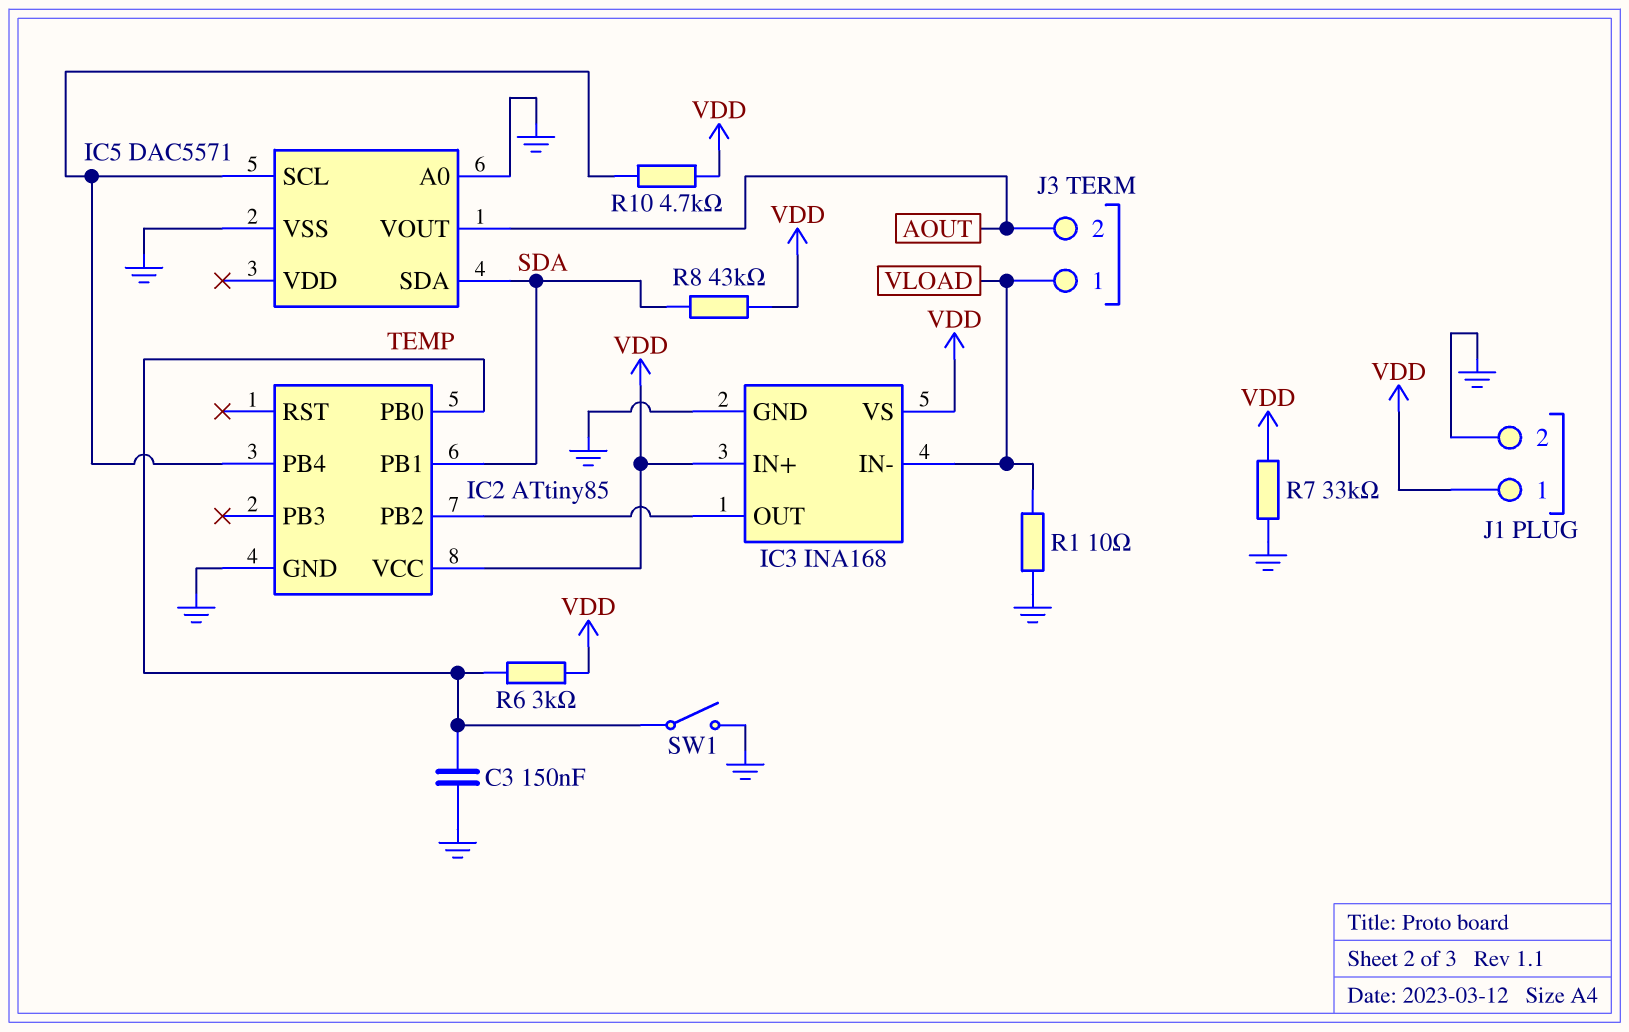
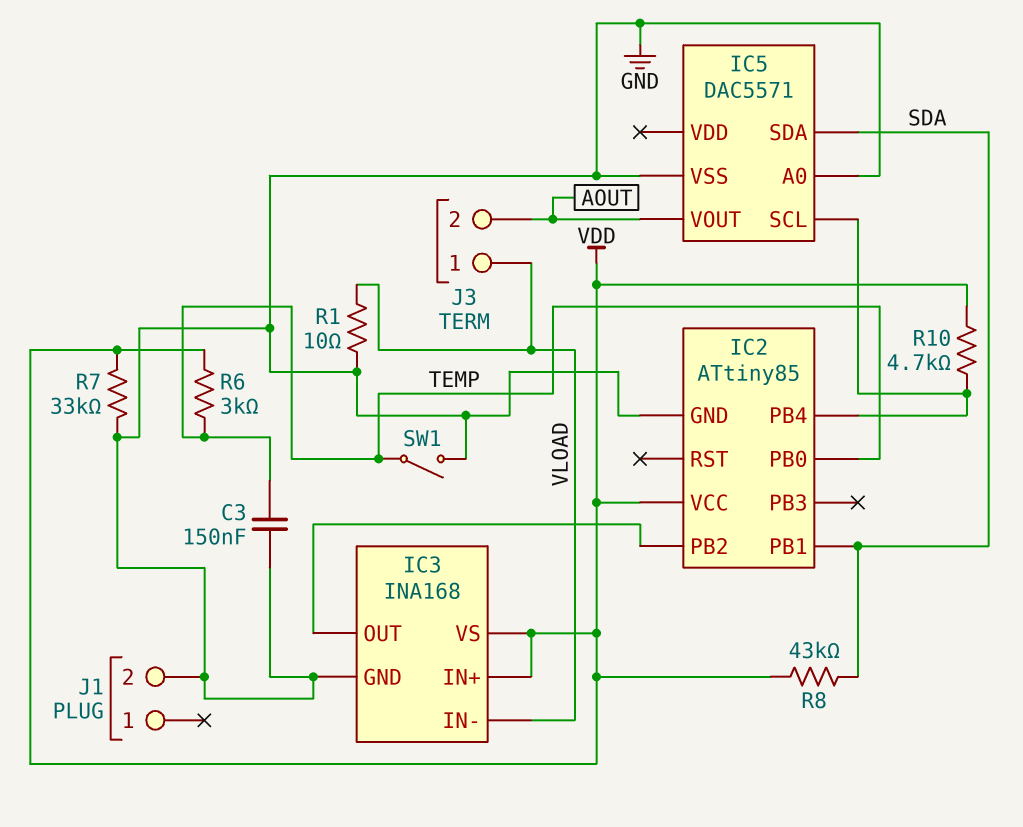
J1 pin 1: VDD -> none

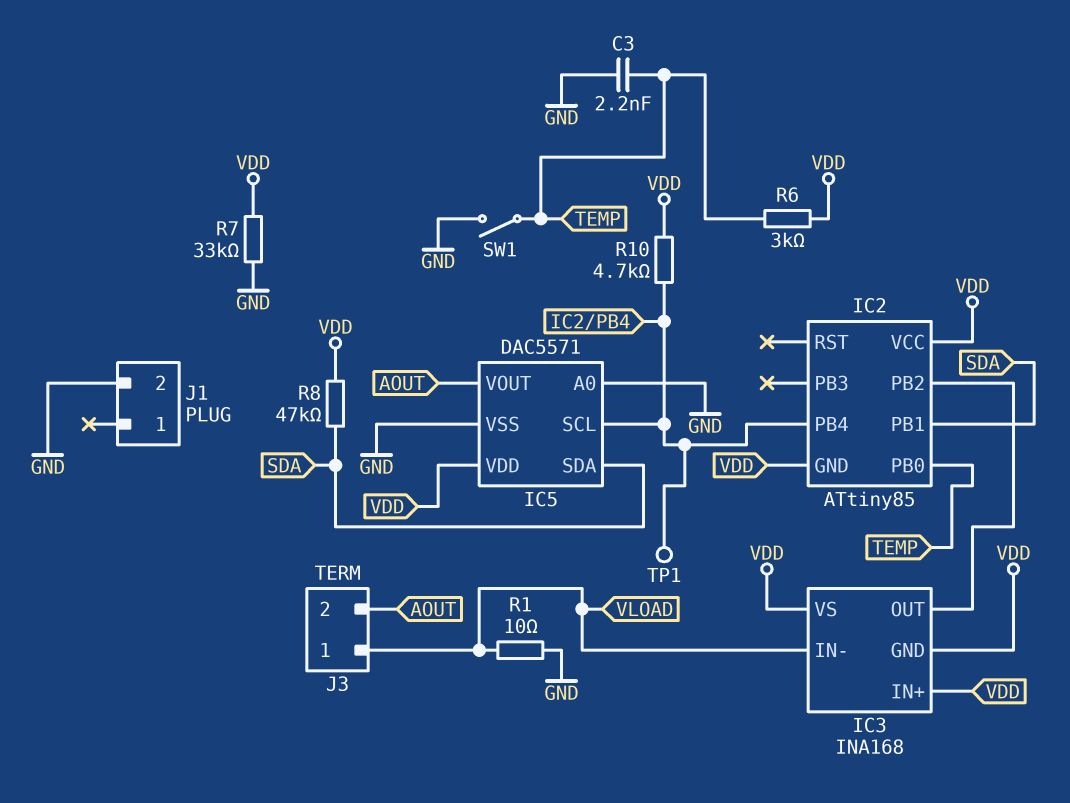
C3: 150nF (GND, TEMP) -> 2.2nF (GND, TEMP)
IC2 pin GND: GND -> VDD
IC3 pin GND: GND -> VDD
IC5 pin VDD: none -> VDD
R8: 43k (SDA, VDD) -> 47k (SDA, VDD)
TP1: none -> test point (IC2/PB4)

